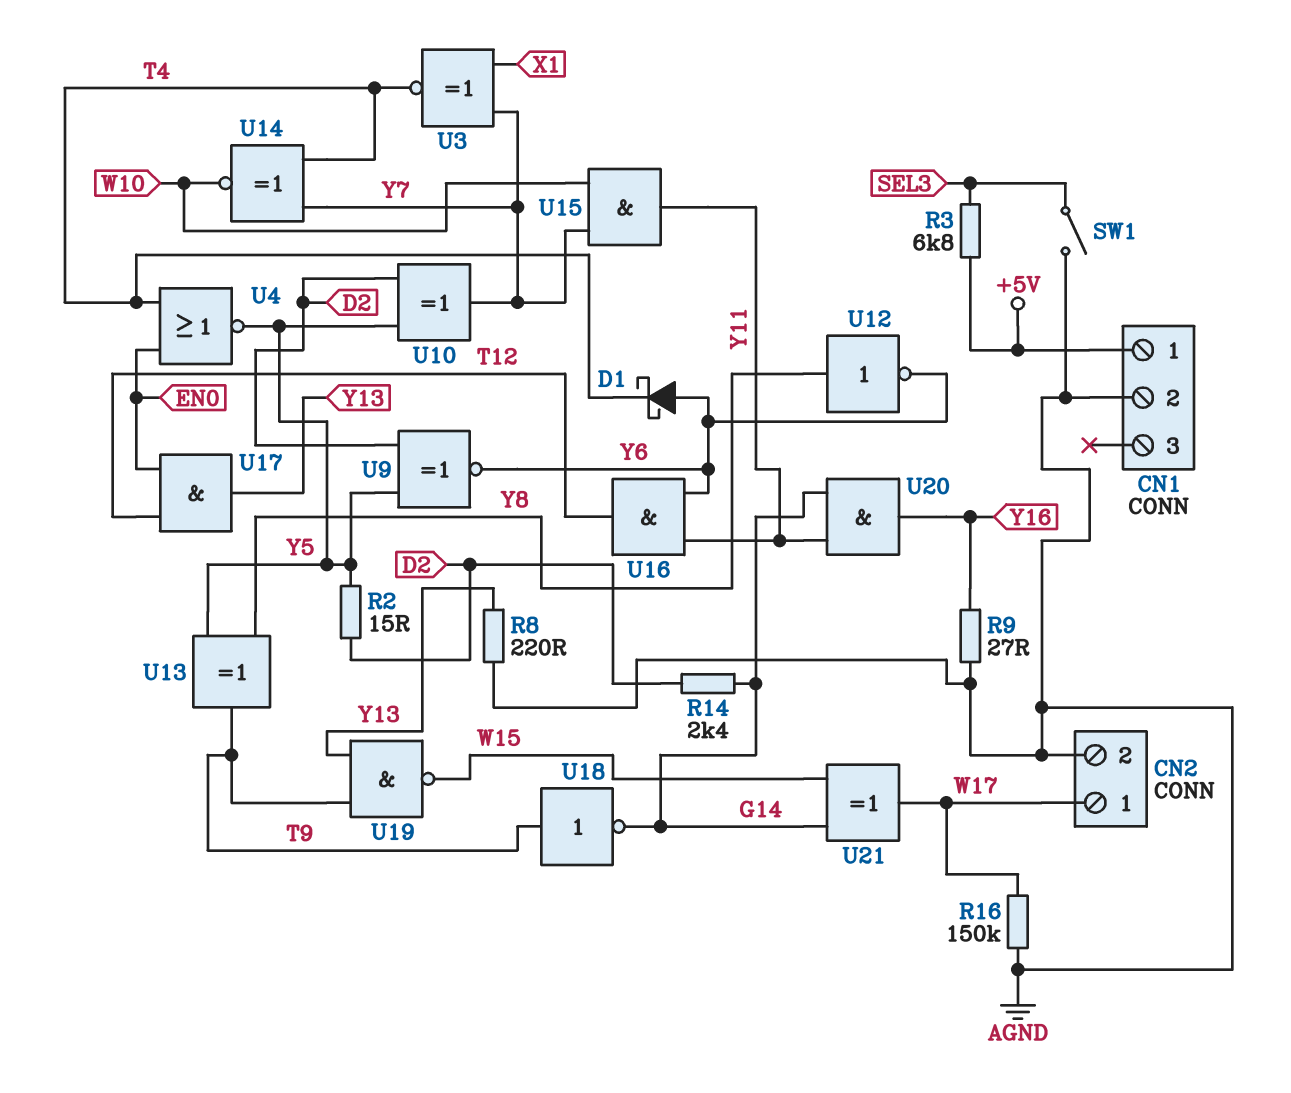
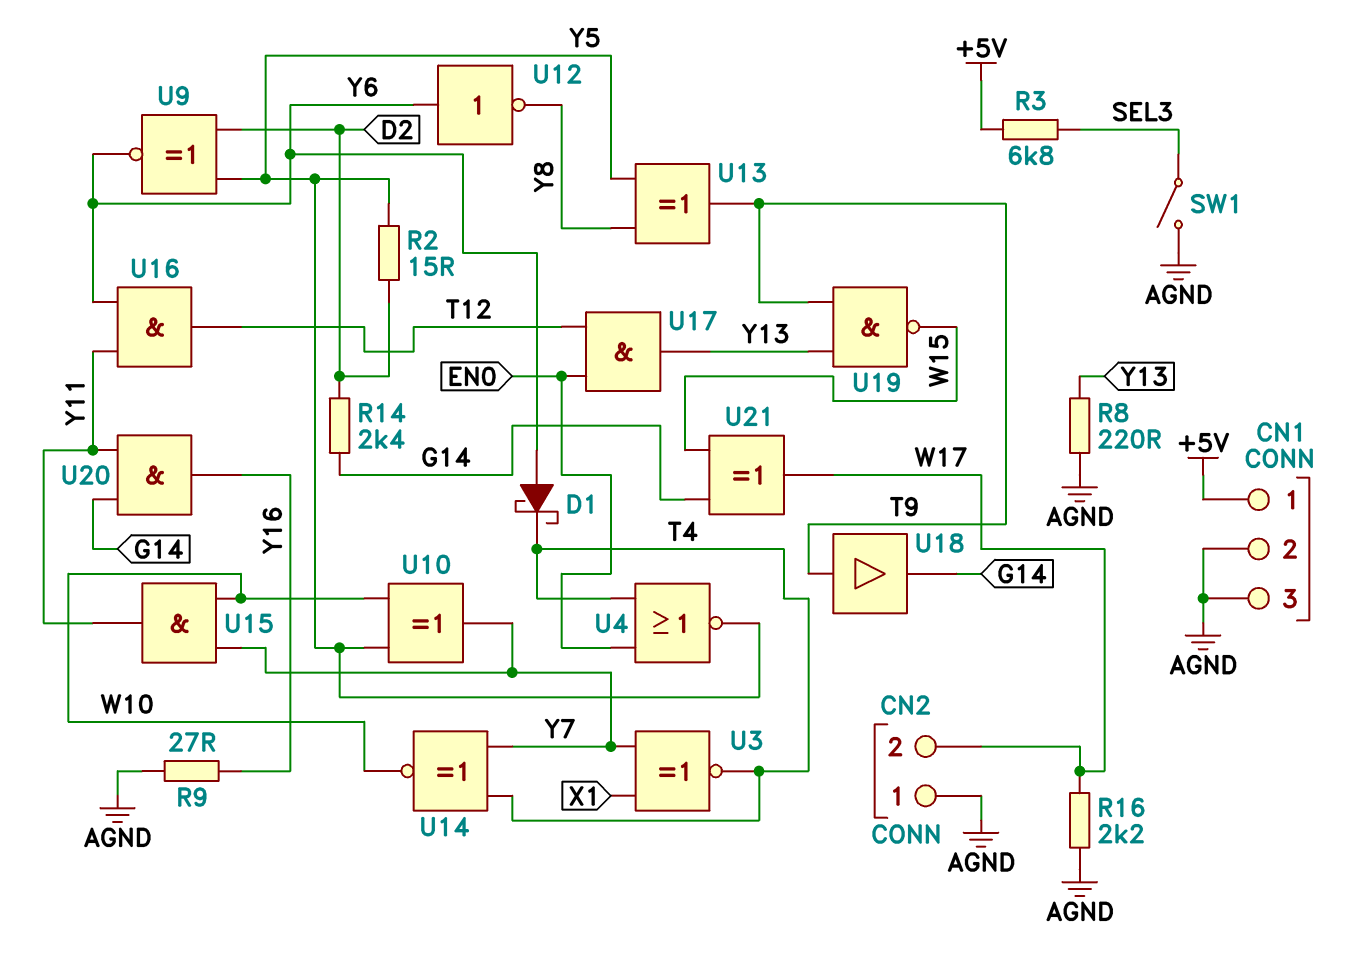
CN1 pin 3: none -> AGND
CN2 pin 1: W17 -> AGND
CN2 pin 2: AGND -> W17
R16: 150k (AGND, W17) -> 2.2k (AGND, W17)
U10: XOR (in D2, in Y5, out Y7) -> XOR (in W10, in Y5, out Y7)
U12: NOT (in Y8, out Y6) -> NOT (in Y6, out Y8)
U18: NOT (in T9, out G14) -> buffer (in T9, out G14)

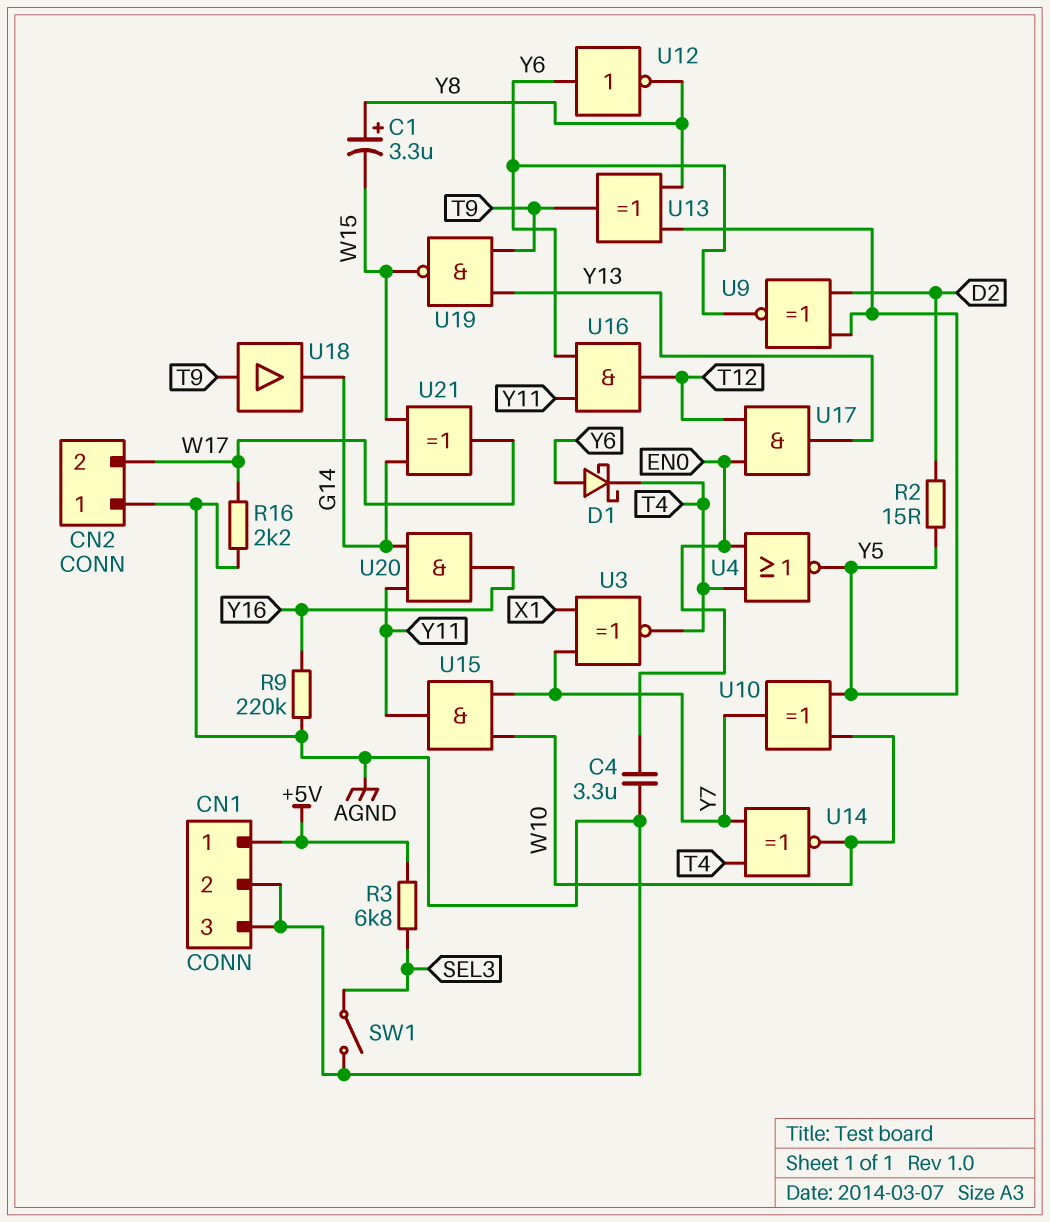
C1: none -> 3.3uF (plus Y8, minus W15)
C4: none -> 3.3uF (AGND, EN0)
R8: 220 (AGND, Y13) -> none
R9: 27 (AGND, Y16) -> 220k (AGND, Y16)
R14: 2.4k (D2, G14) -> none

